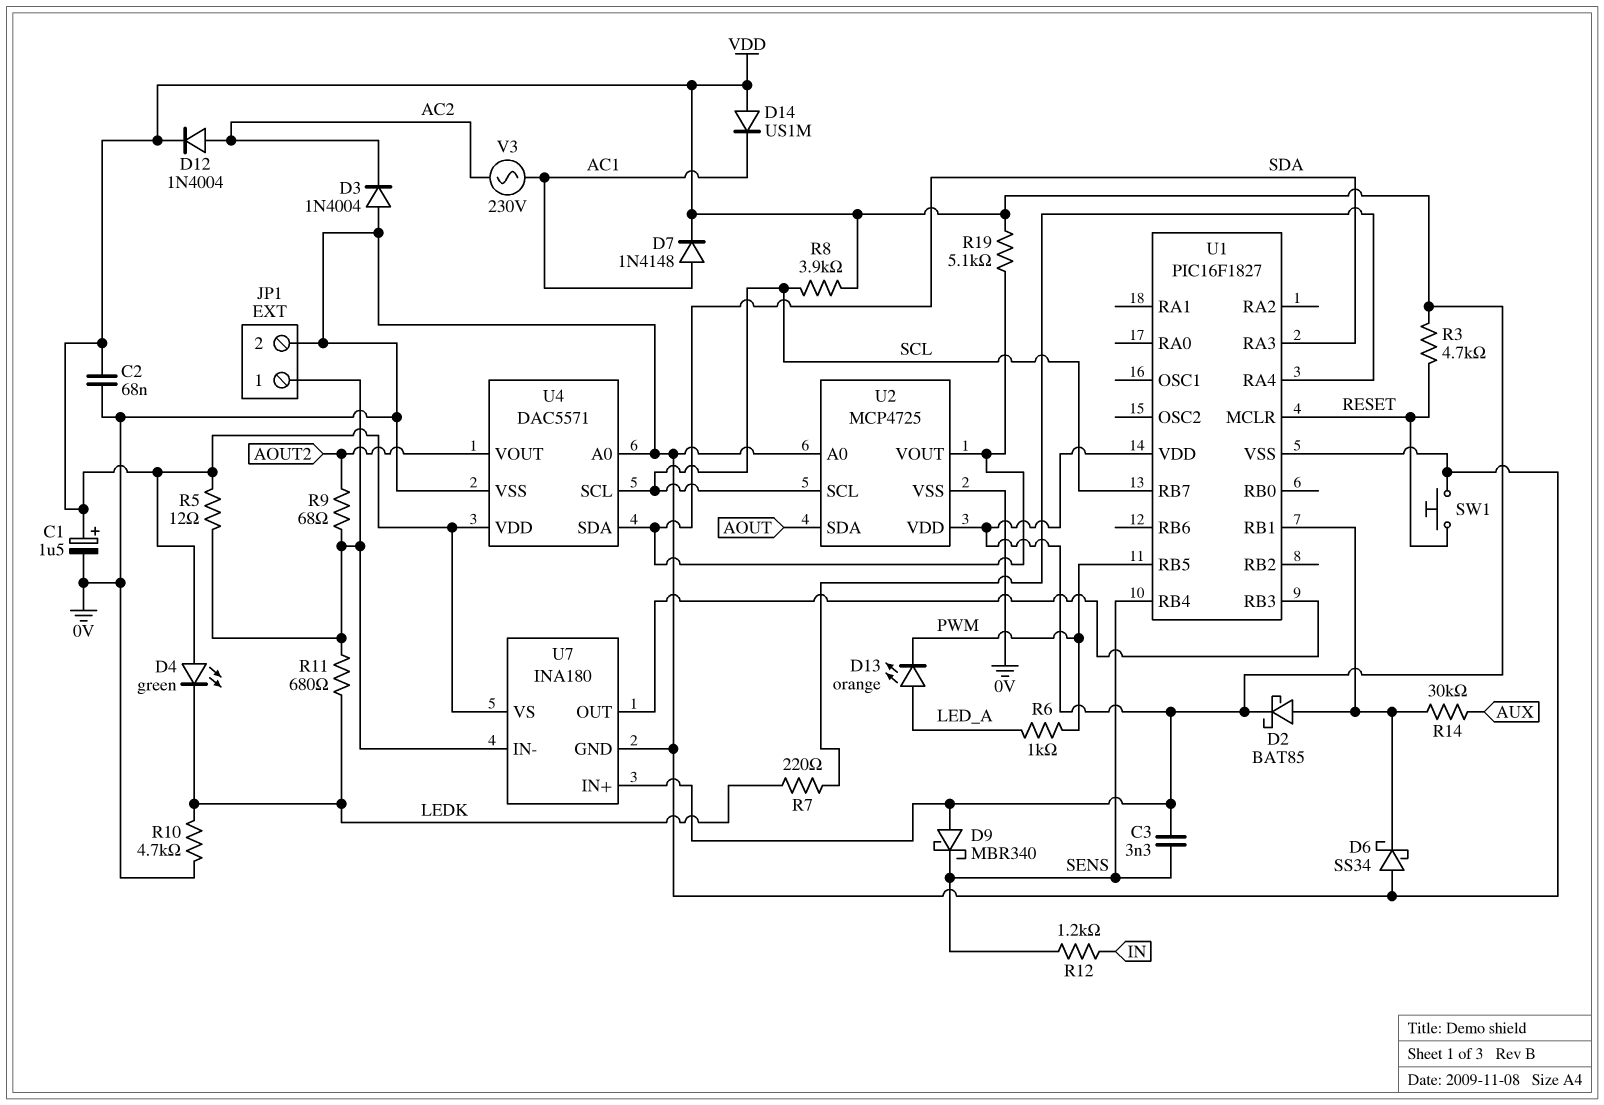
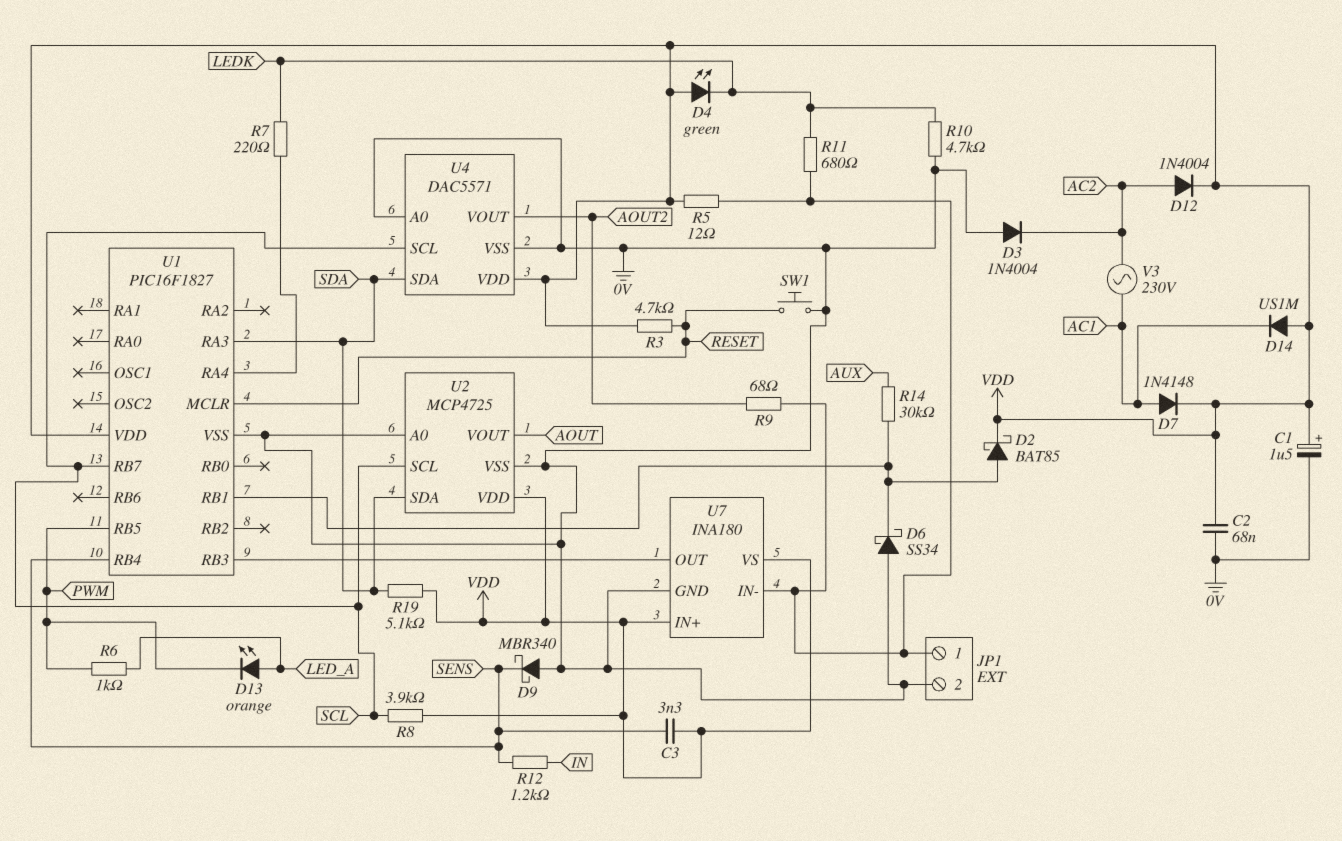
D9: schottky MBR340 (A VDD, K SENS) -> schottky MBR340 (A 0V, K SENS)
U2 pin SDA: AOUT -> SDA
U2 pin VOUT: SDA -> AOUT

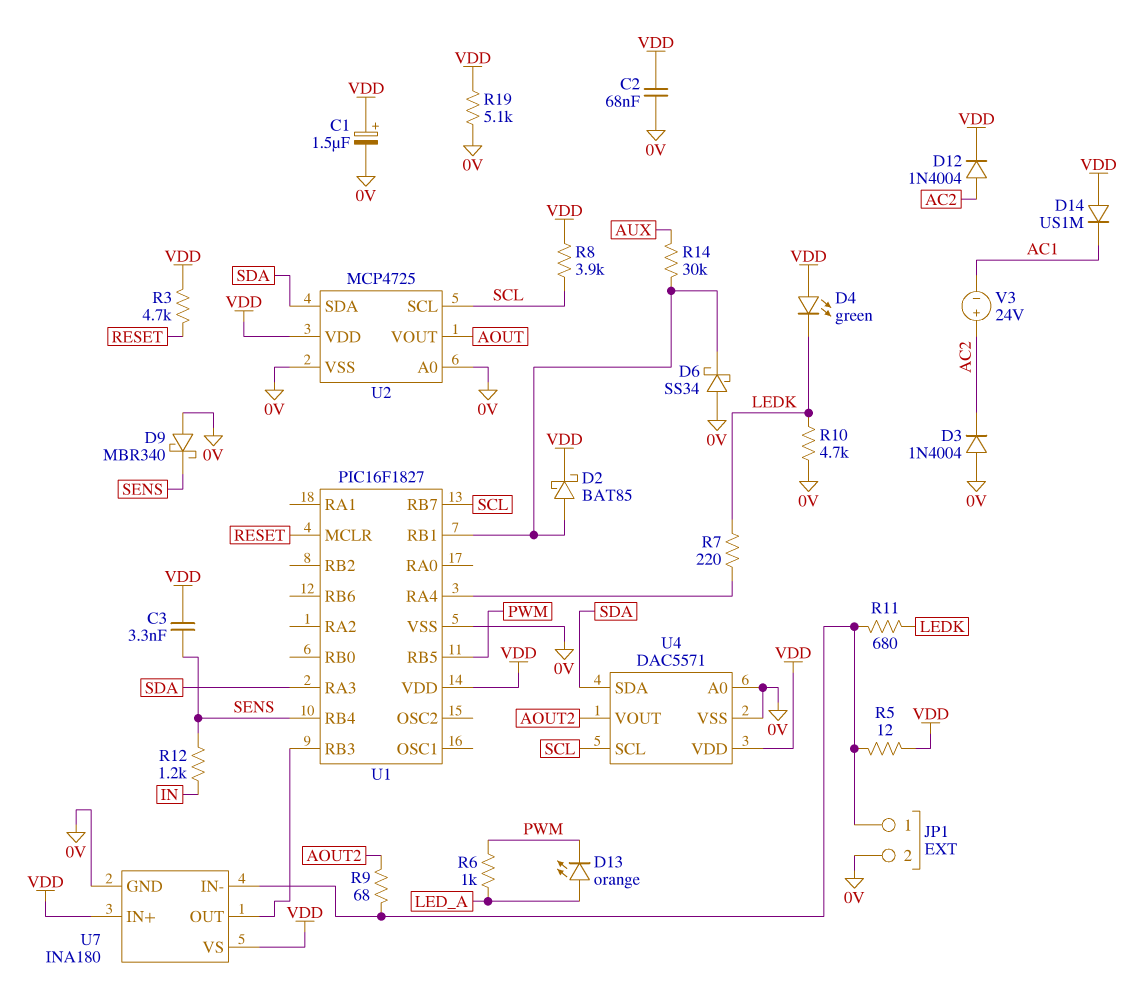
D7: diode 1N4148 (A AC1, K VDD) -> none
R19: 5.1k (SDA, VDD) -> 5.1k (0V, VDD)
SW1: button (0V, RESET) -> none
V3: AC 230V (AC1, AC2) -> 24V (plus AC2, minus AC1)

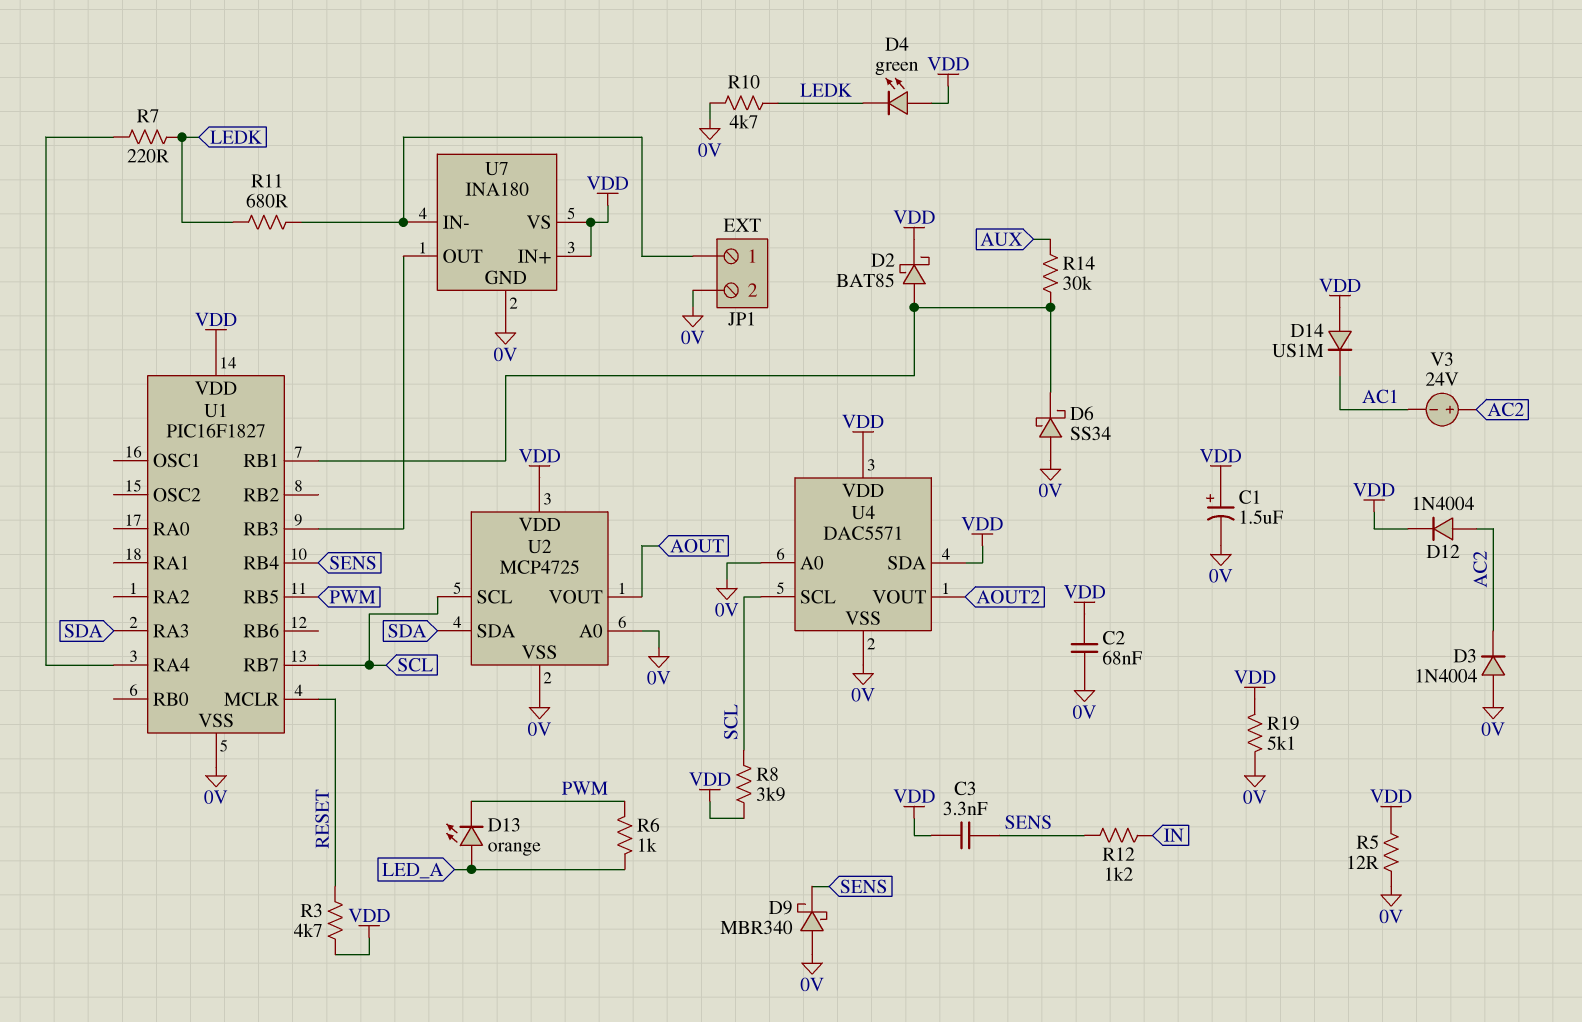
R5: 12 (JP1/1, VDD) -> 12 (0V, VDD)
R9: 68 (AOUT2, JP1/1) -> none
U4 pin SDA: SDA -> VDD

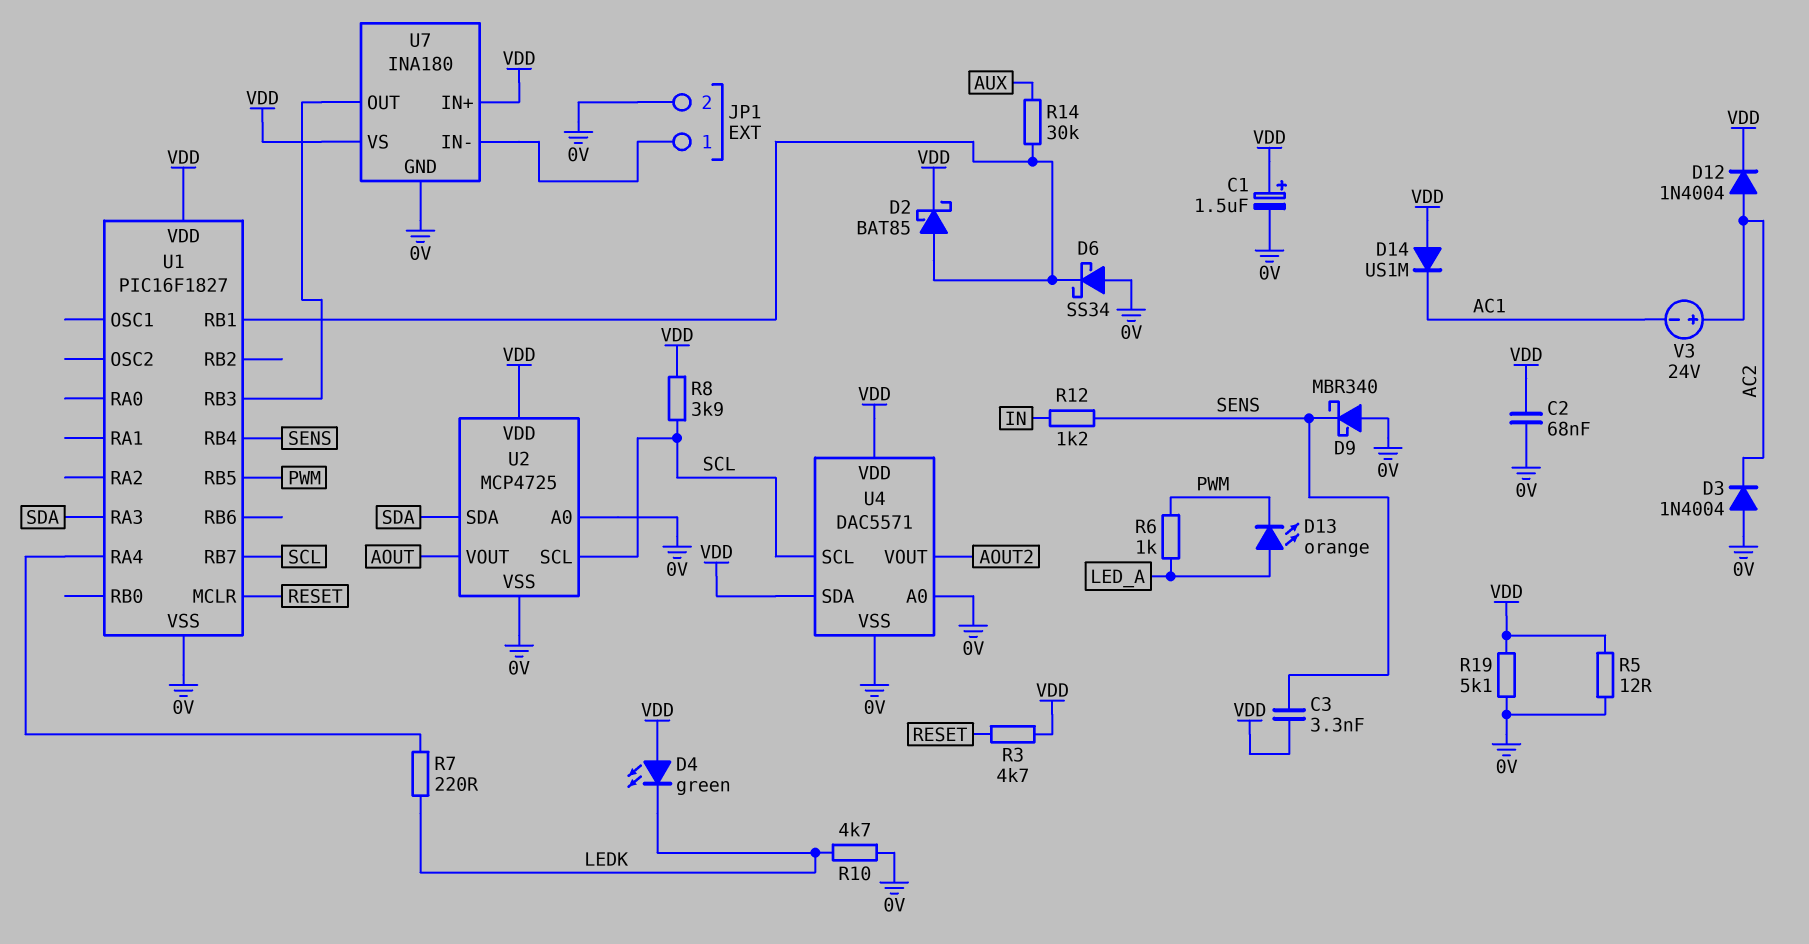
R11: 680 (JP1/1, LEDK) -> none

